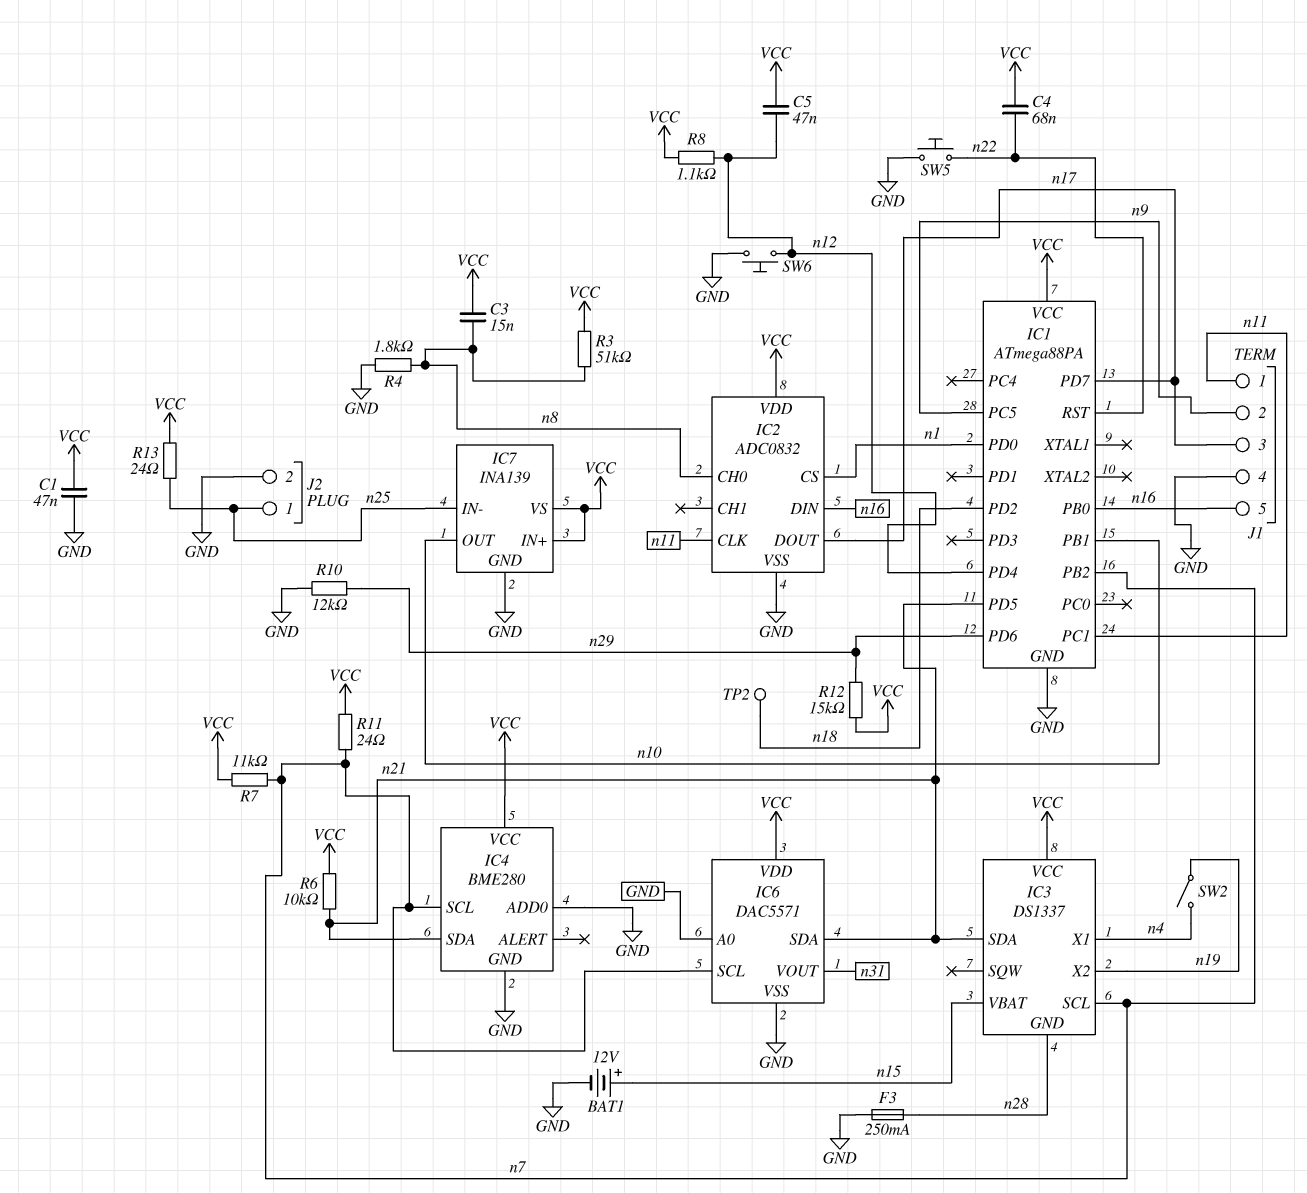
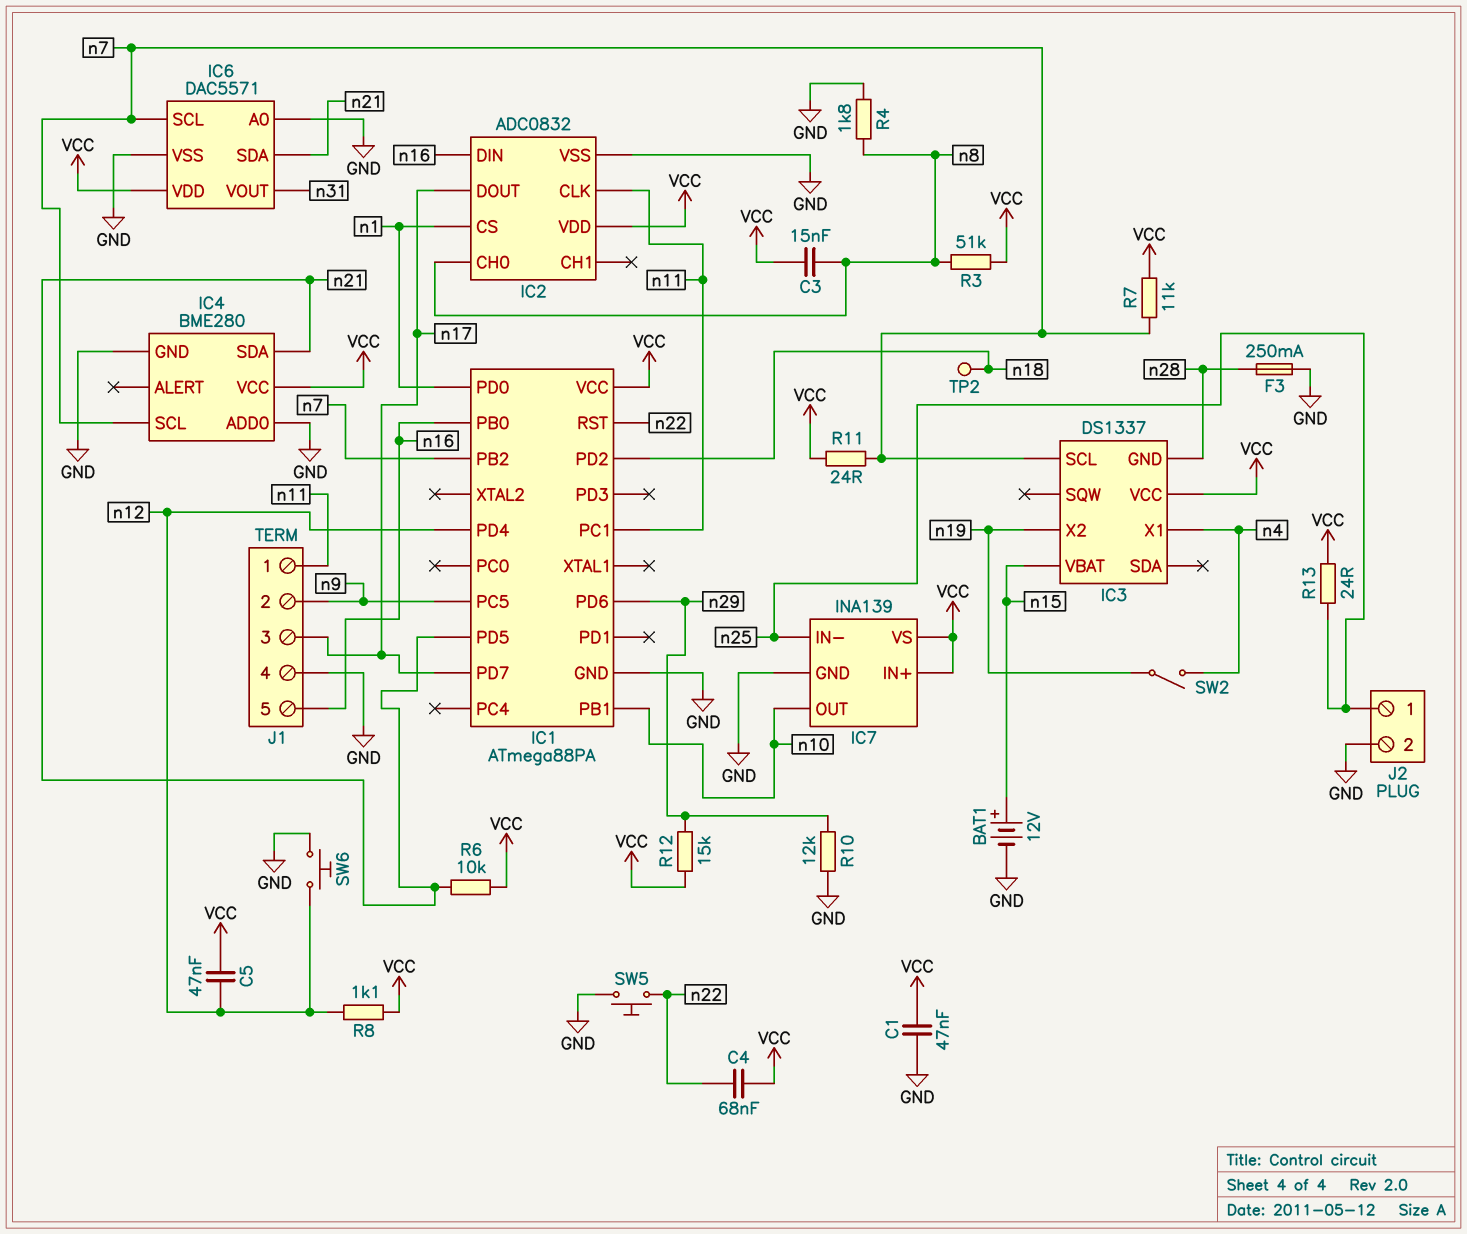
IC3 pin SDA: n21 -> none

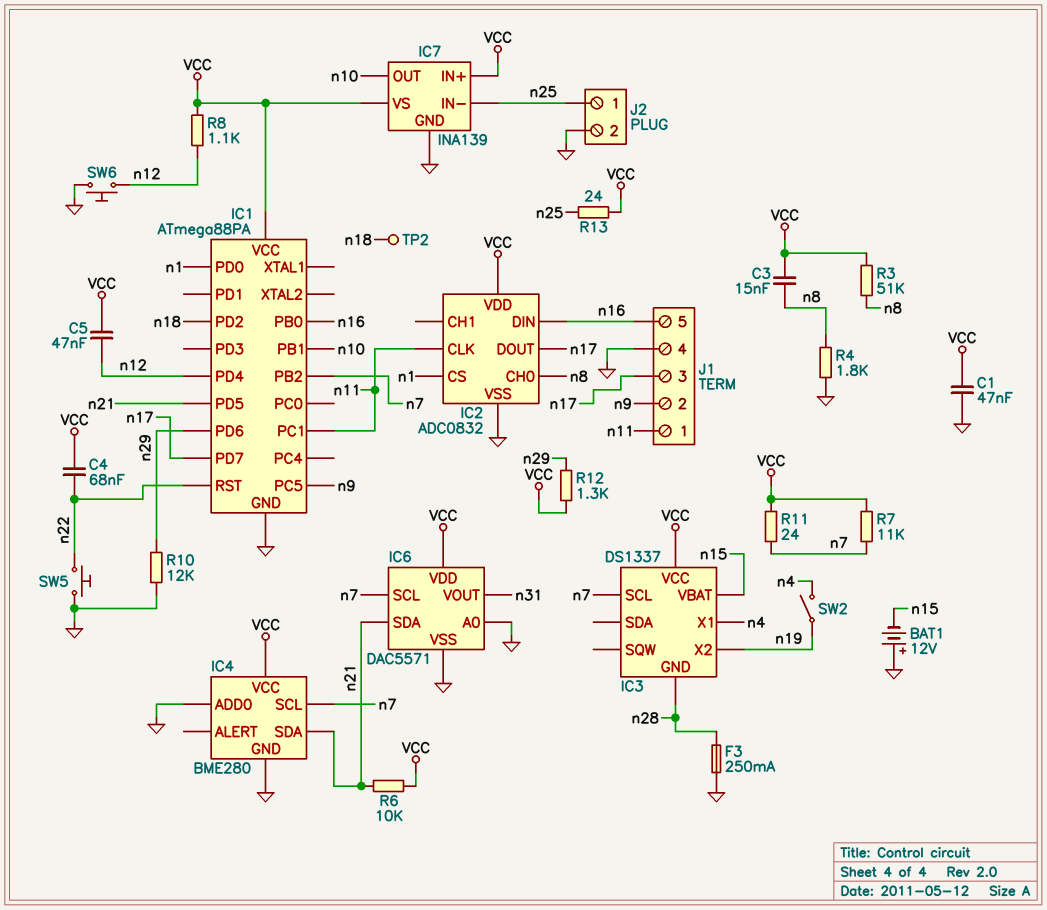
BAT1: 12V (plus n15, minus GND) -> 12V (plus GND, minus n15)
R12: 15k (VCC, n29) -> 1.3k (VCC, n29)

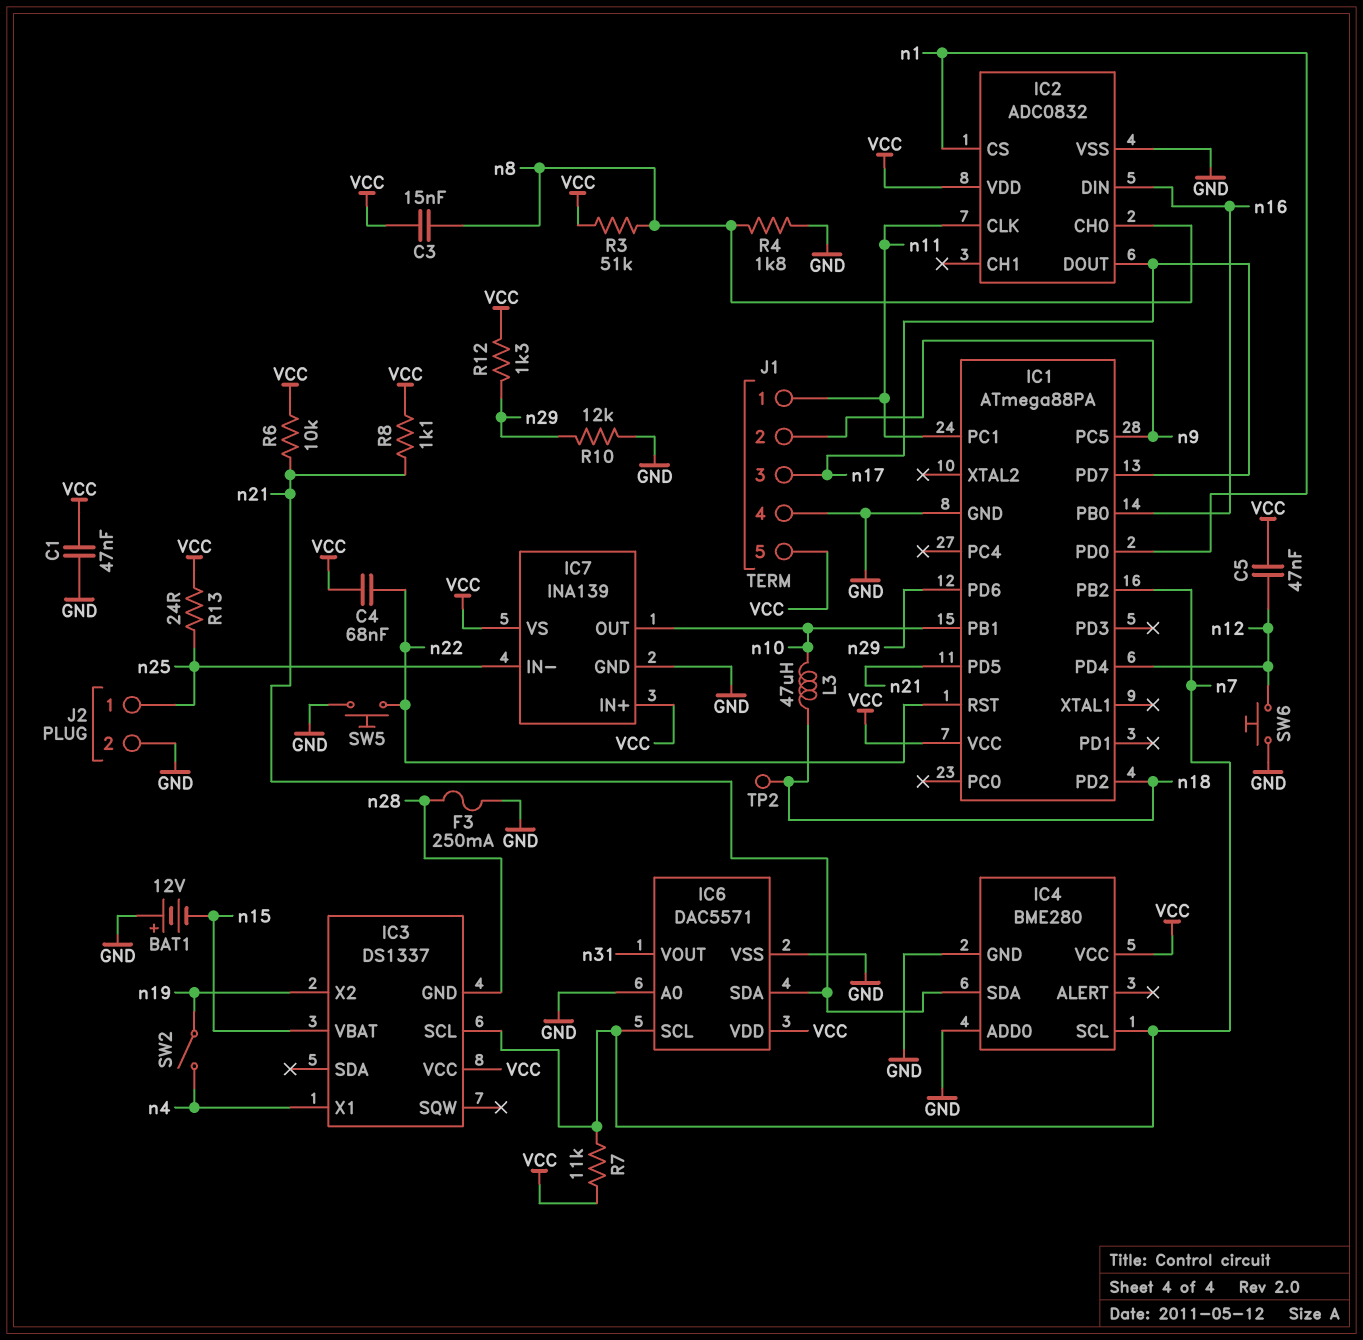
J1 pin 5: n16 -> VCC
L3: none -> 47uH (n10, n18)
R8: 1.1k (VCC, n12) -> 1.1k (VCC, n21)
R11: 24 (VCC, n7) -> none

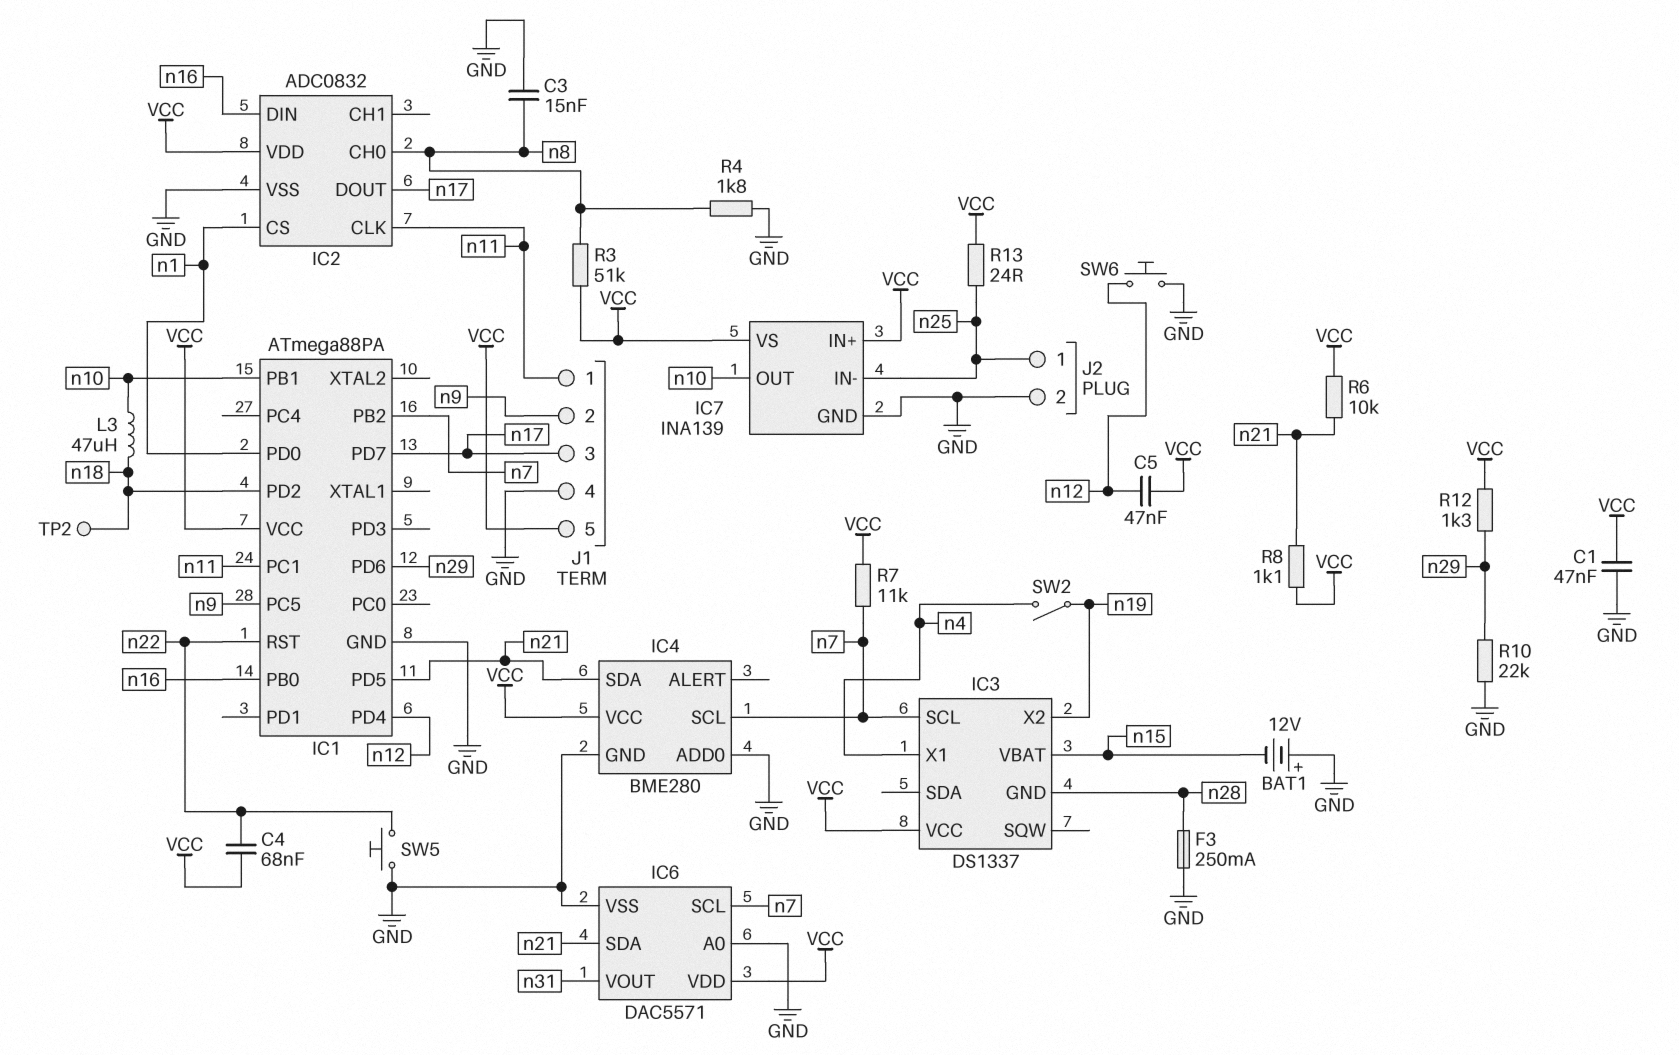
C3: 15nF (VCC, n8) -> 15nF (GND, n8)
R10: 12k (GND, n29) -> 22k (GND, n29)

